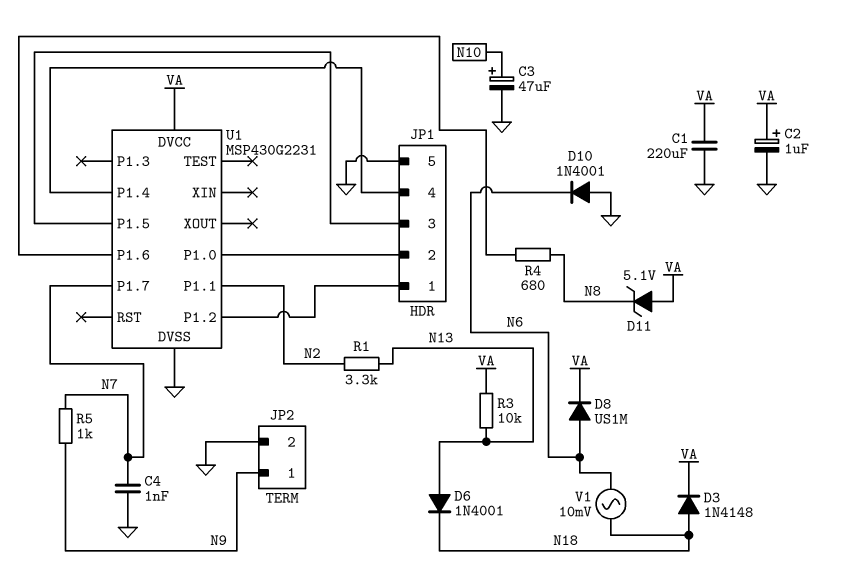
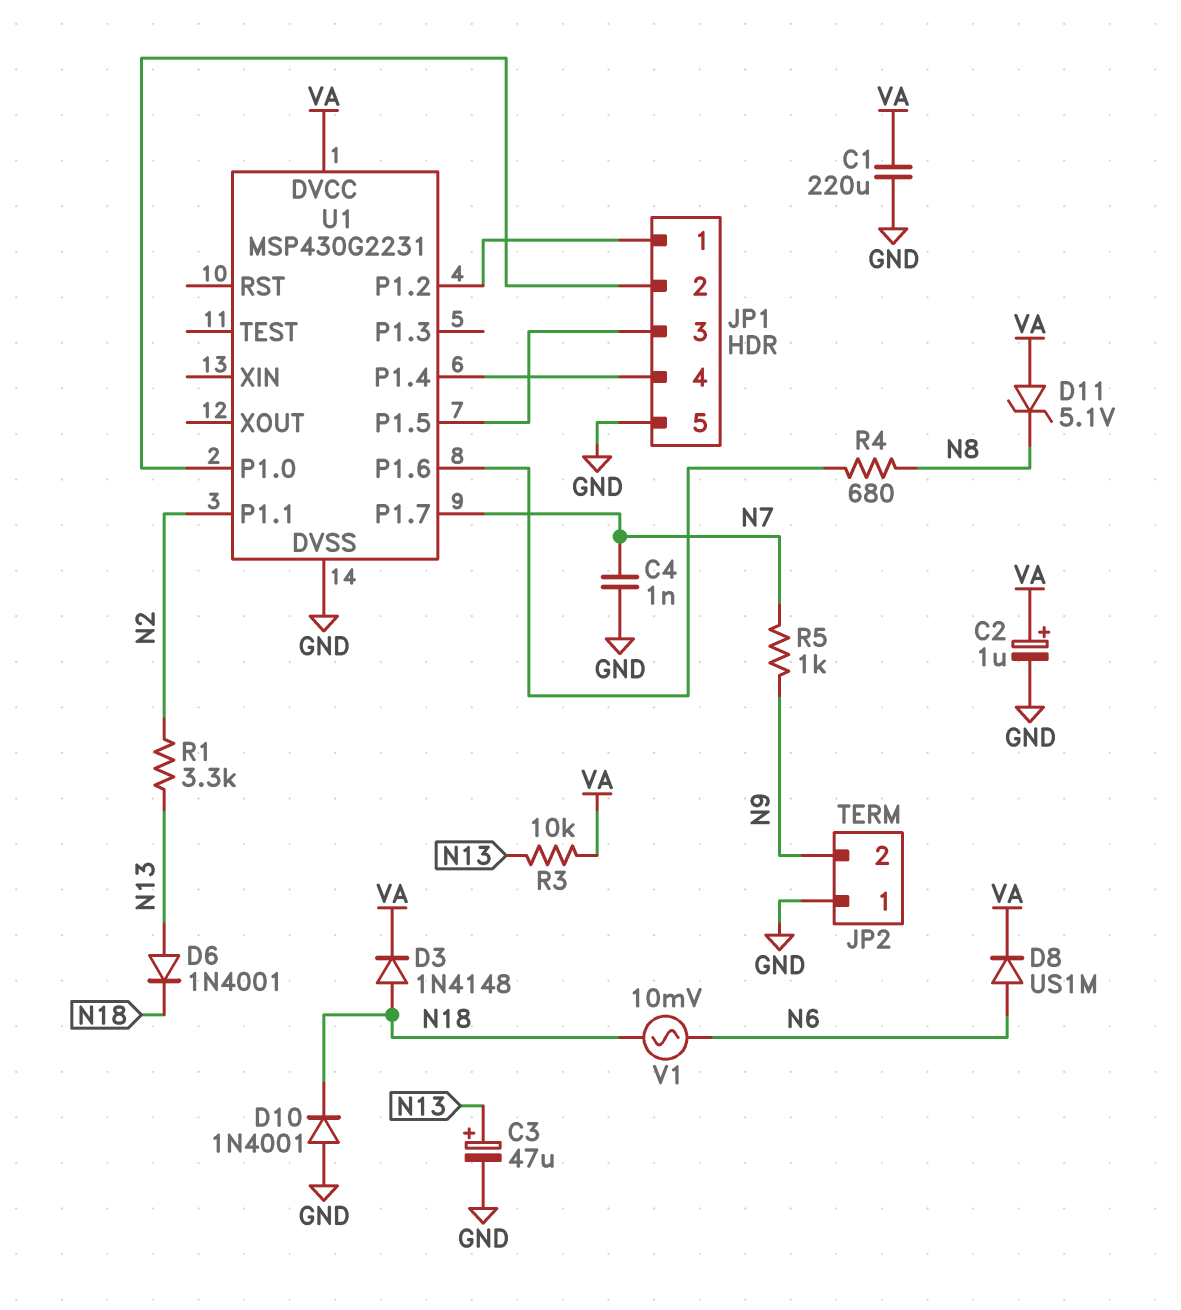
C3: 47uF (plus N10, minus GND) -> 47uF (plus N13, minus GND)
D10: diode 1N4001 (A GND, K N6) -> diode 1N4001 (A GND, K N18)
JP2 pin 1: N9 -> GND
JP2 pin 2: GND -> N9

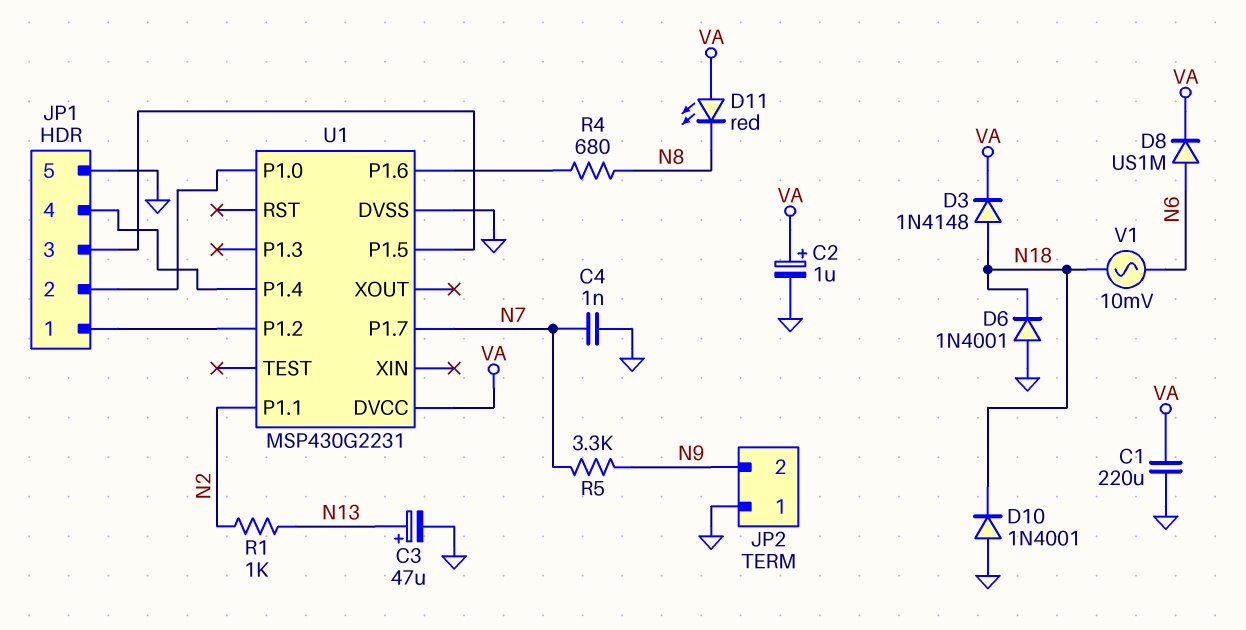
D6: diode 1N4001 (A N13, K N18) -> diode 1N4001 (A GND, K N18)
D11: zener 5.1V (A VA, K N8) -> LED red (A VA, K N8)
R1: 3.3k (N2, N13) -> 1k (N2, N13)
R3: 10k (N13, VA) -> none
R5: 1k (N7, N9) -> 3.3k (N7, N9)

